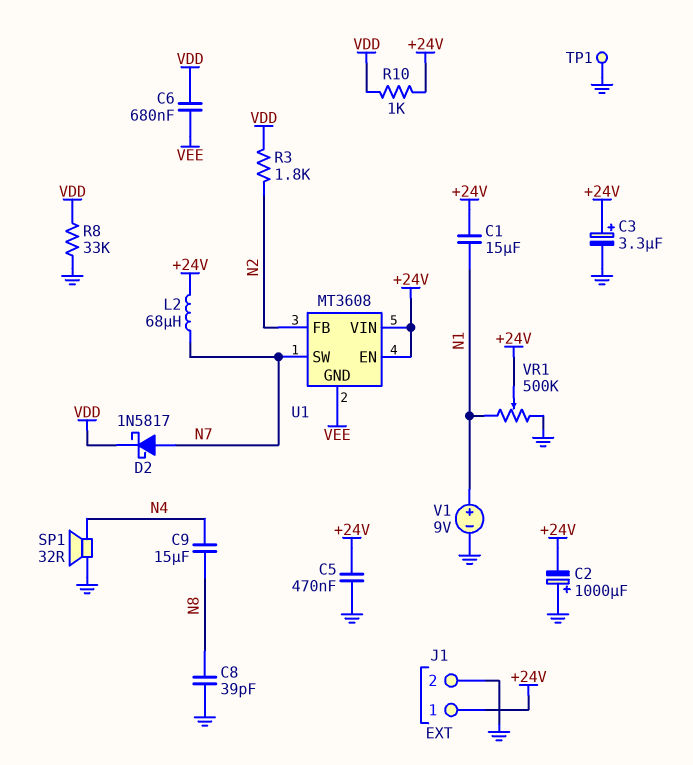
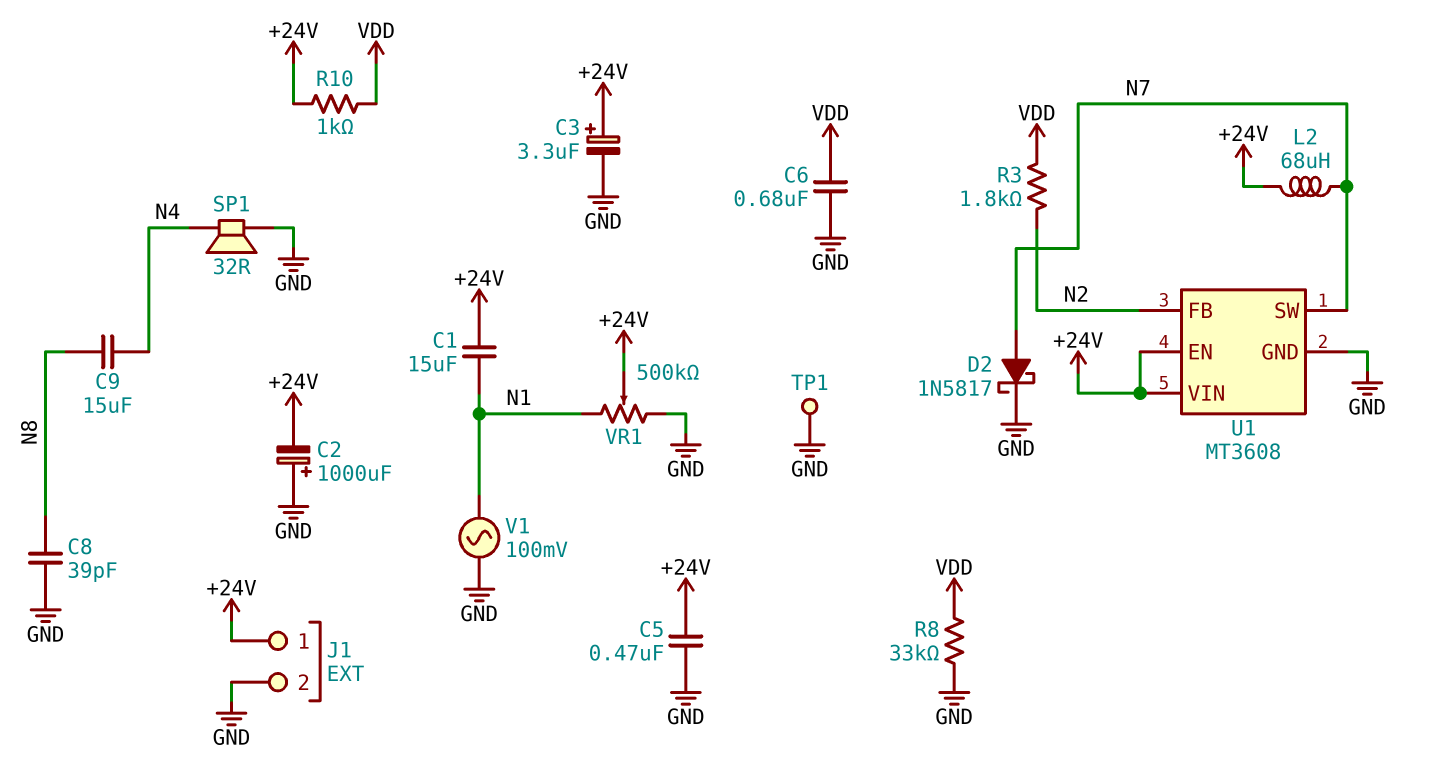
C6: 680nF (VDD, VEE) -> 680nF (GND, VDD)
D2: schottky 1N5817 (A N7, K VDD) -> schottky 1N5817 (A N7, K GND)
U1 pin GND: VEE -> GND
V1: 9V (plus N1, minus GND) -> AC 100mV (GND, N1)

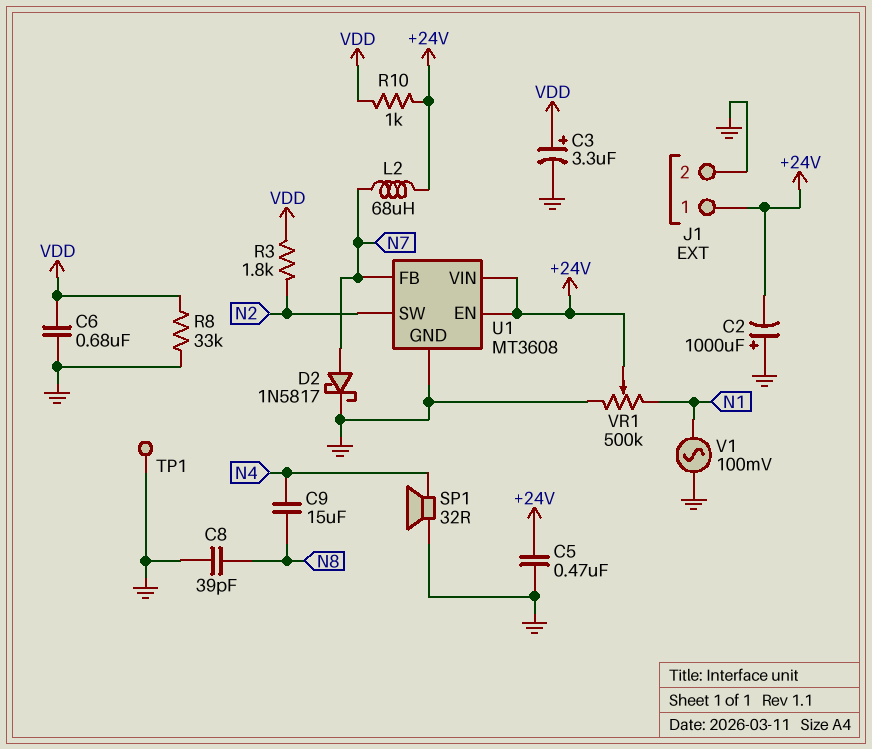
C1: 15uF (+24V, N1) -> none
C3: 3.3uF (plus +24V, minus GND) -> 3.3uF (plus VDD, minus GND)
U1 pin FB: N2 -> N7
U1 pin SW: N7 -> N2

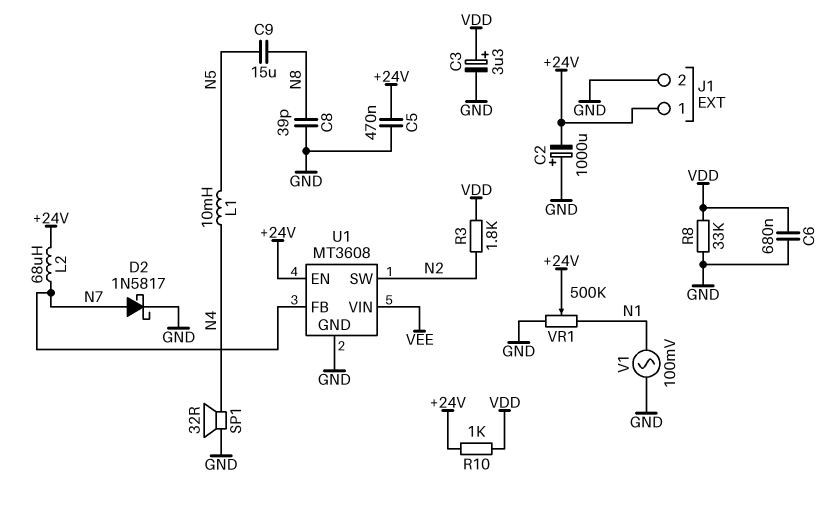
C9: 15uF (N4, N8) -> 15uF (N5, N8)
L1: none -> 10mH (N4, N5)
TP1: test point (GND) -> none
U1 pin VIN: +24V -> VEE

